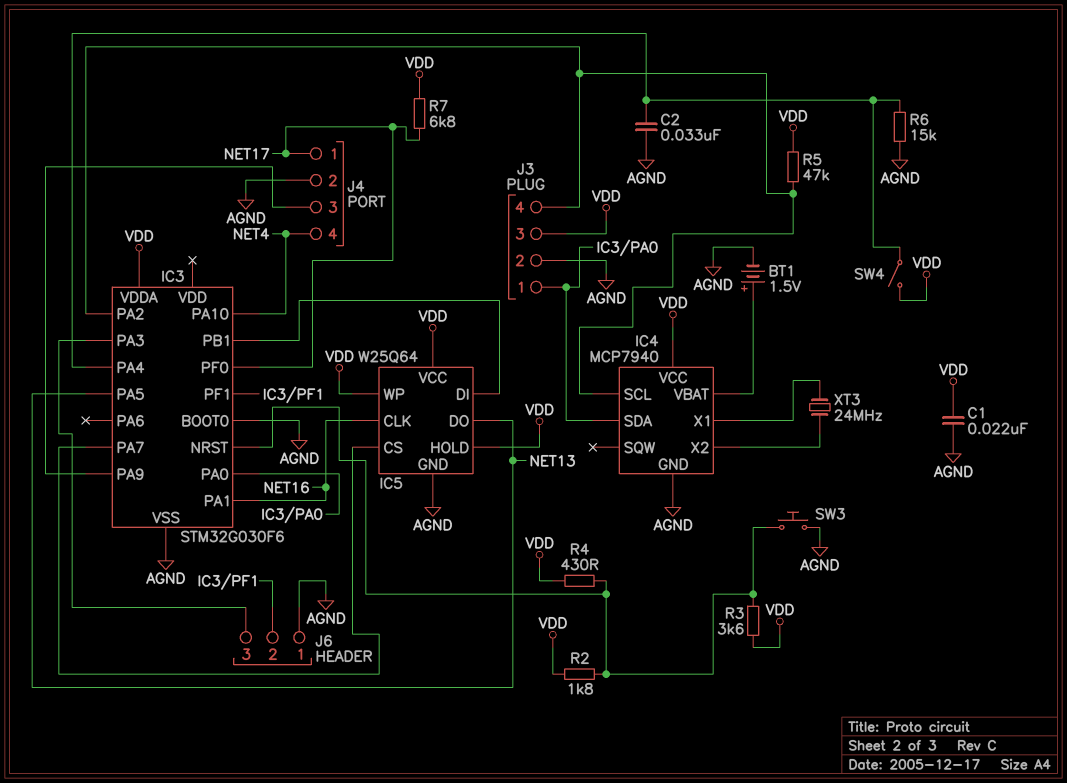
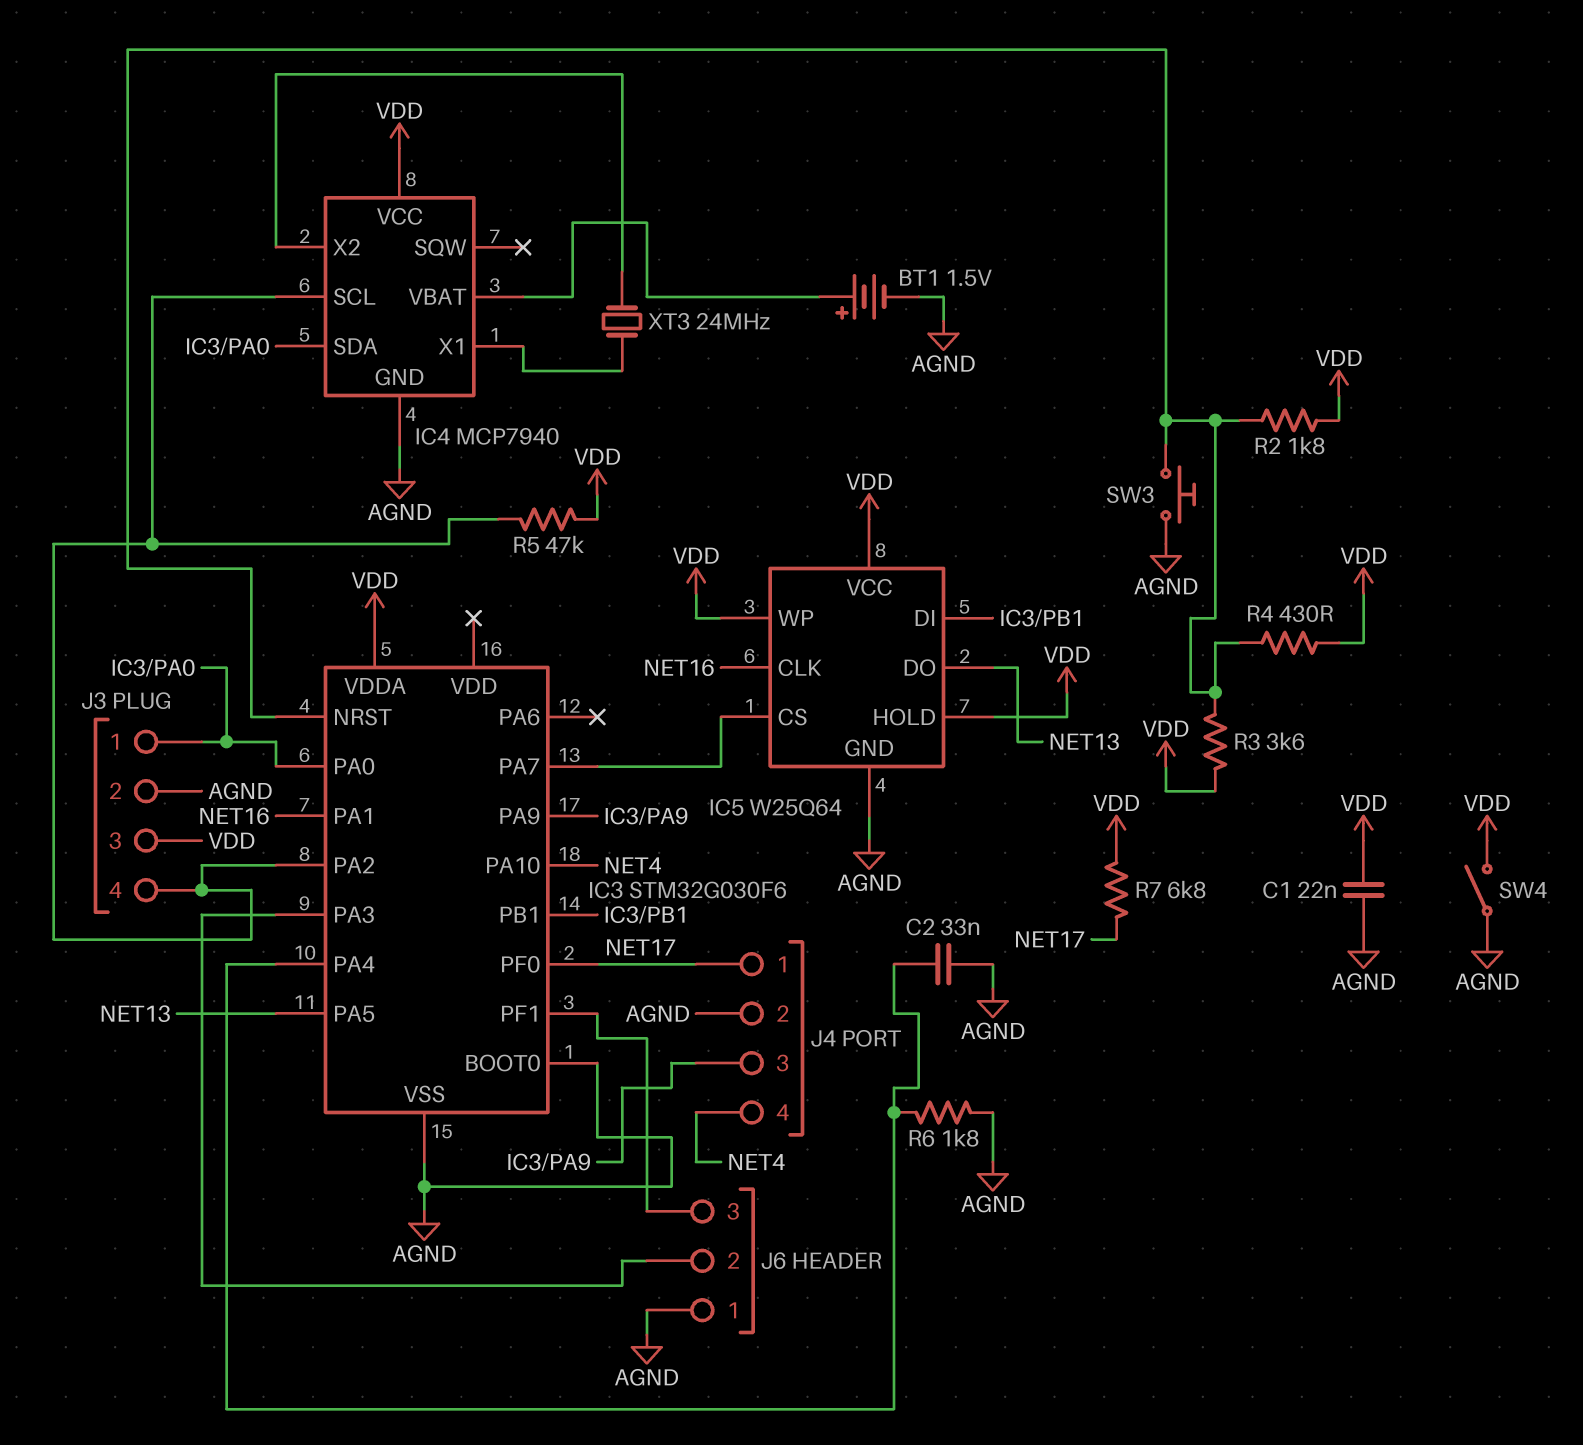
J6 pin 2: IC3/PF1 -> IC3/PA3
J6 pin 3: IC3/PA3 -> IC3/PF1
R6: 15k (AGND, IC3/PA4) -> 1.8k (AGND, IC3/PA4)
SW4: switch (IC3/PA4, VDD) -> switch (AGND, VDD)

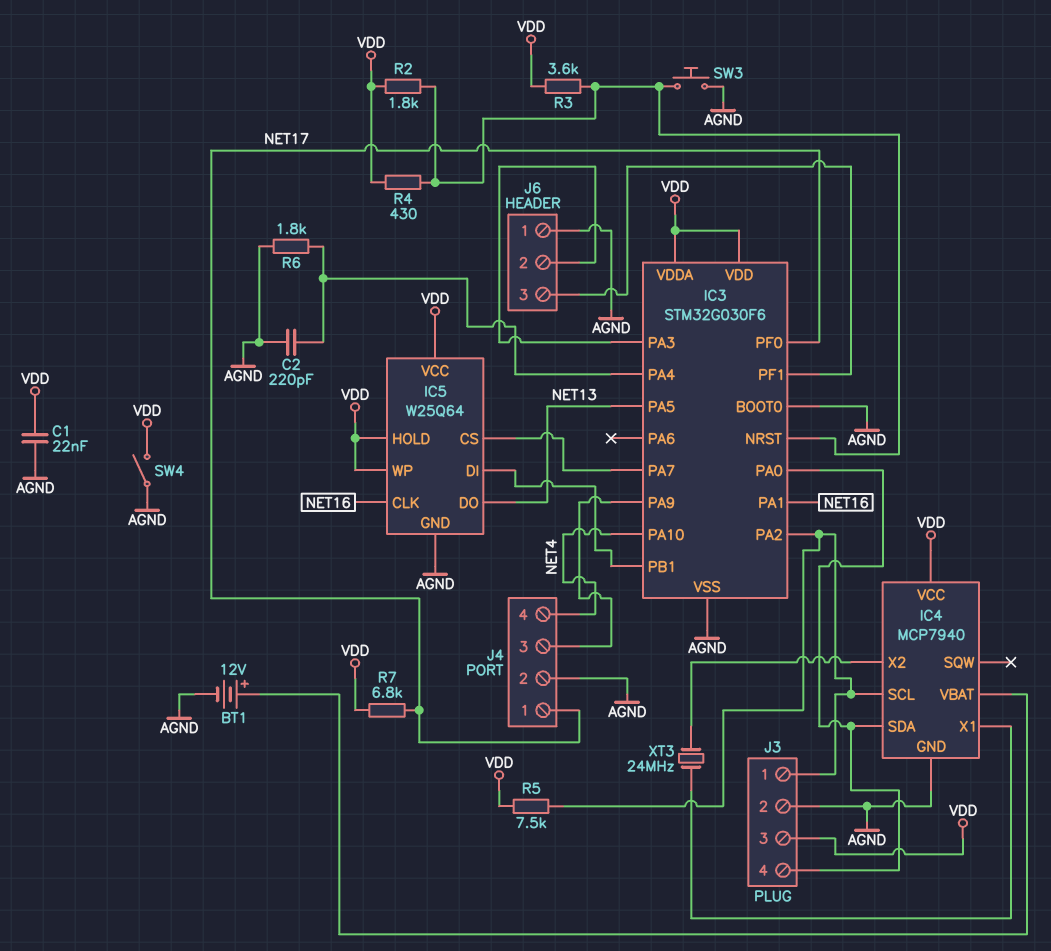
BT1: 1.5V (plus IC4/VBAT, minus AGND) -> 12V (plus IC4/VBAT, minus AGND)
C2: 33nF (AGND, IC3/PA4) -> 220pF (AGND, IC3/PA4)
IC3 pin VDD: none -> VDD
J3 pin 1: IC3/PA0 -> IC3/PA2
J3 pin 4: IC3/PA2 -> IC3/PA0
R5: 47k (IC3/PA2, VDD) -> 7.5k (IC3/PA2, VDD)

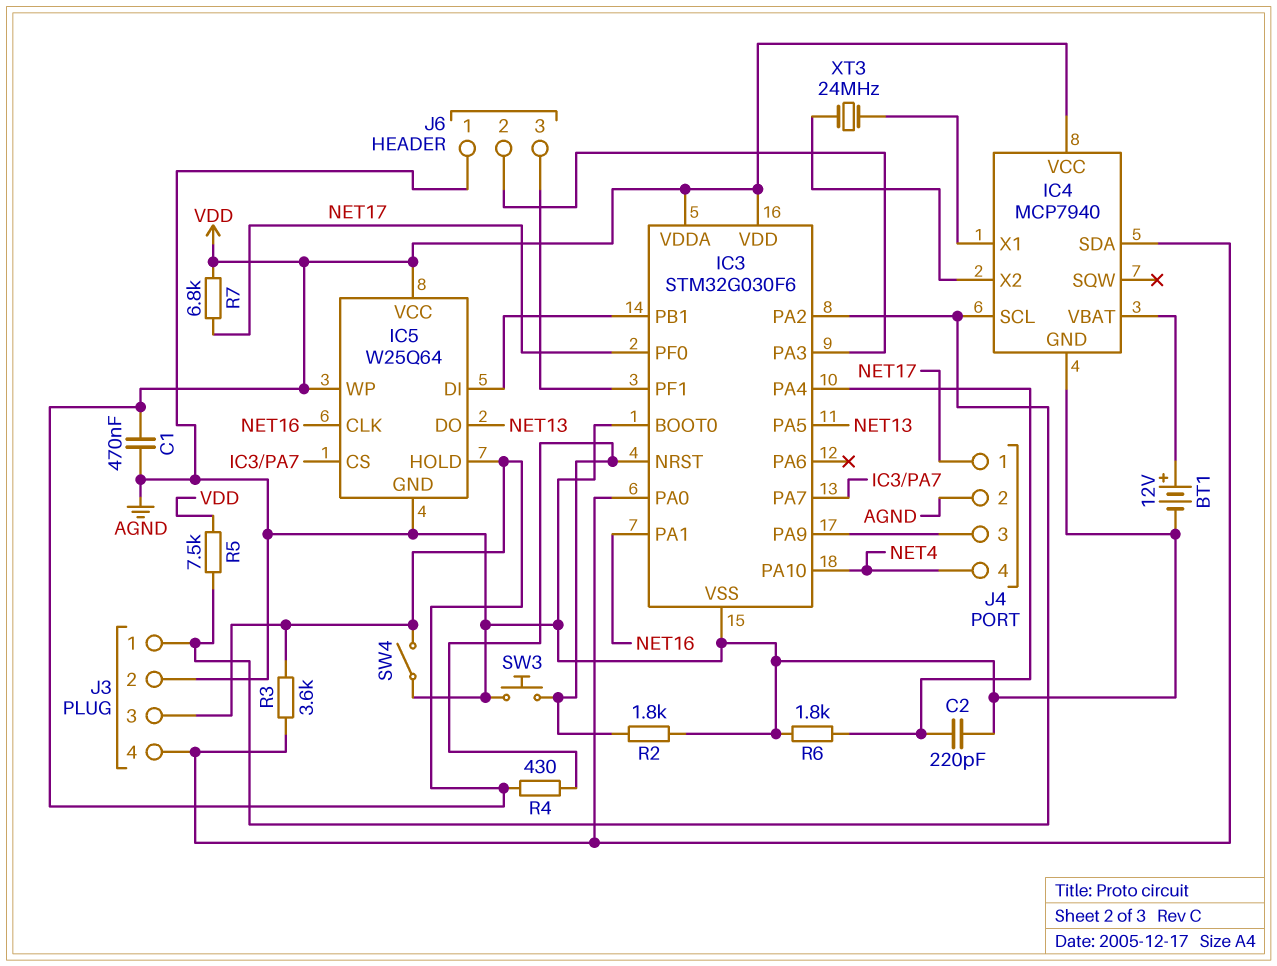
C1: 22nF (AGND, VDD) -> 470nF (AGND, VDD)
R2: 1.8k (IC3/NRST, VDD) -> 1.8k (AGND, IC3/NRST)
R3: 3.6k (IC3/NRST, VDD) -> 3.6k (IC3/PA0, VDD)

